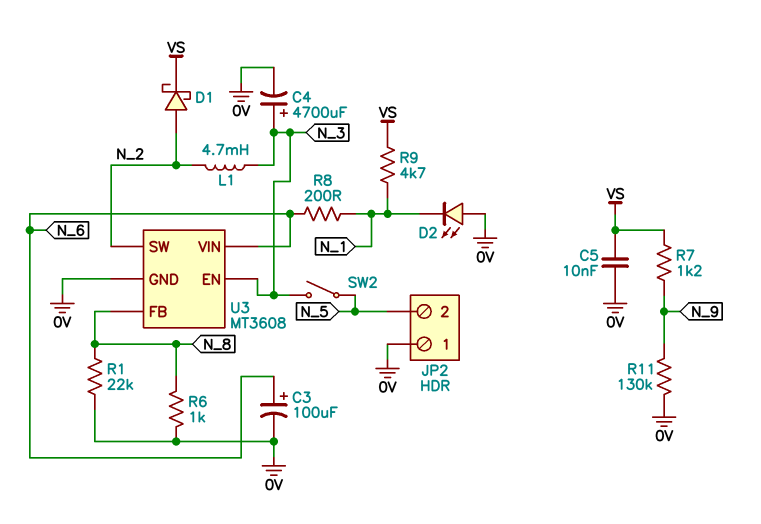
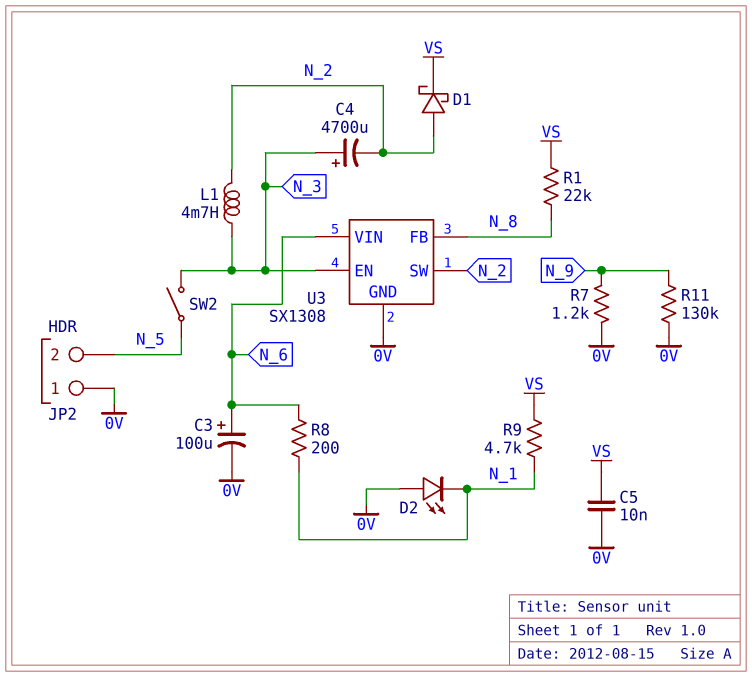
C4: 4700uF (plus N_3, minus 0V) -> 4700uF (plus N_3, minus N_2)
R1: 22k (0V, N_8) -> 22k (N_8, VS)
R6: 1k (0V, N_8) -> none
R7: 1.2k (N_9, VS) -> 1.2k (0V, N_9)
U3: MT3608 -> SX1308

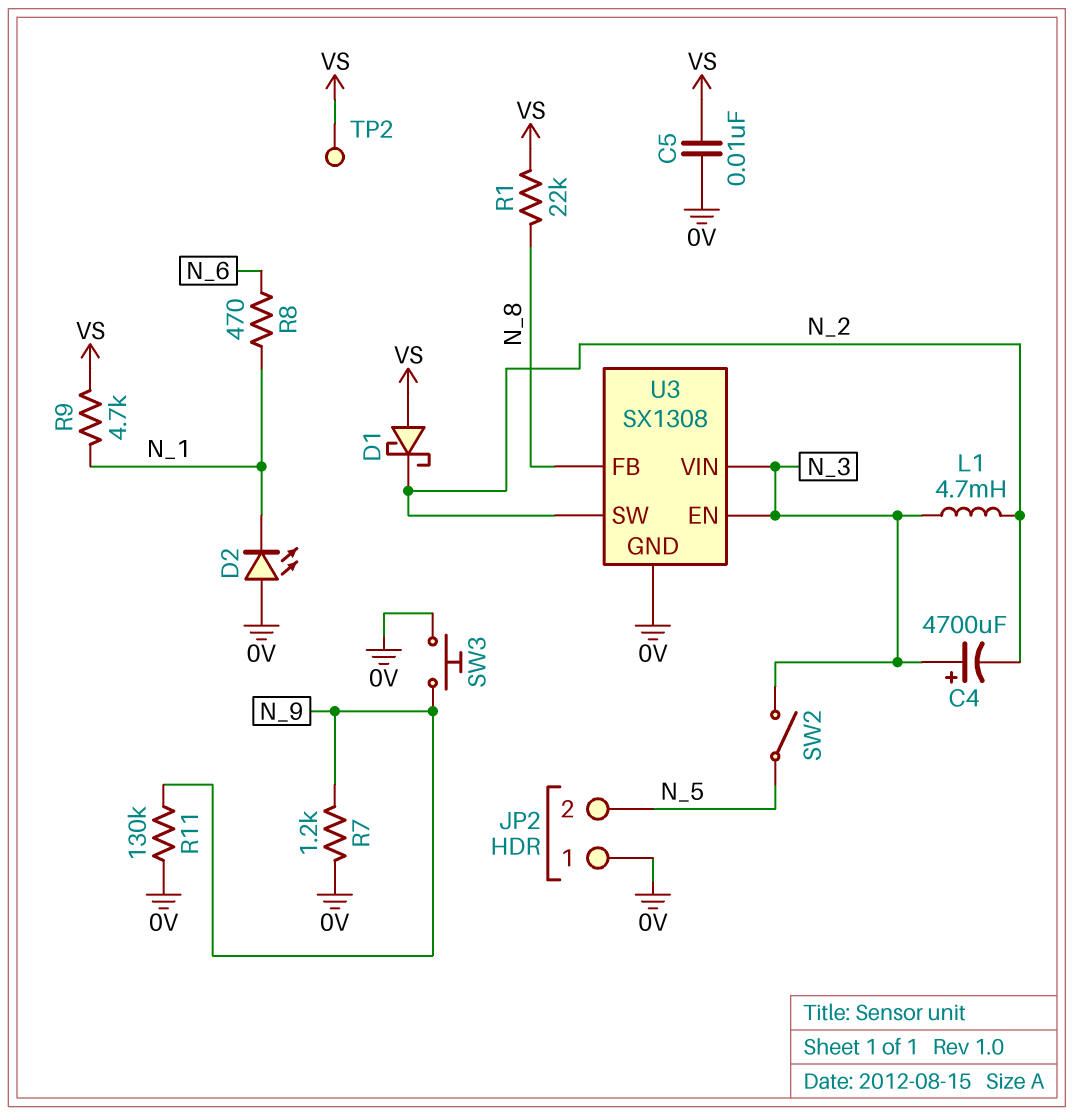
C3: 100uF (plus N_6, minus 0V) -> none
D1: schottky (A N_2, K VS) -> schottky (A VS, K N_2)
R8: 200 (N_1, N_6) -> 470 (N_1, N_6)
SW3: none -> button (0V, N_9)
TP2: none -> test point (VS)
U3 pin VIN: N_6 -> N_3

